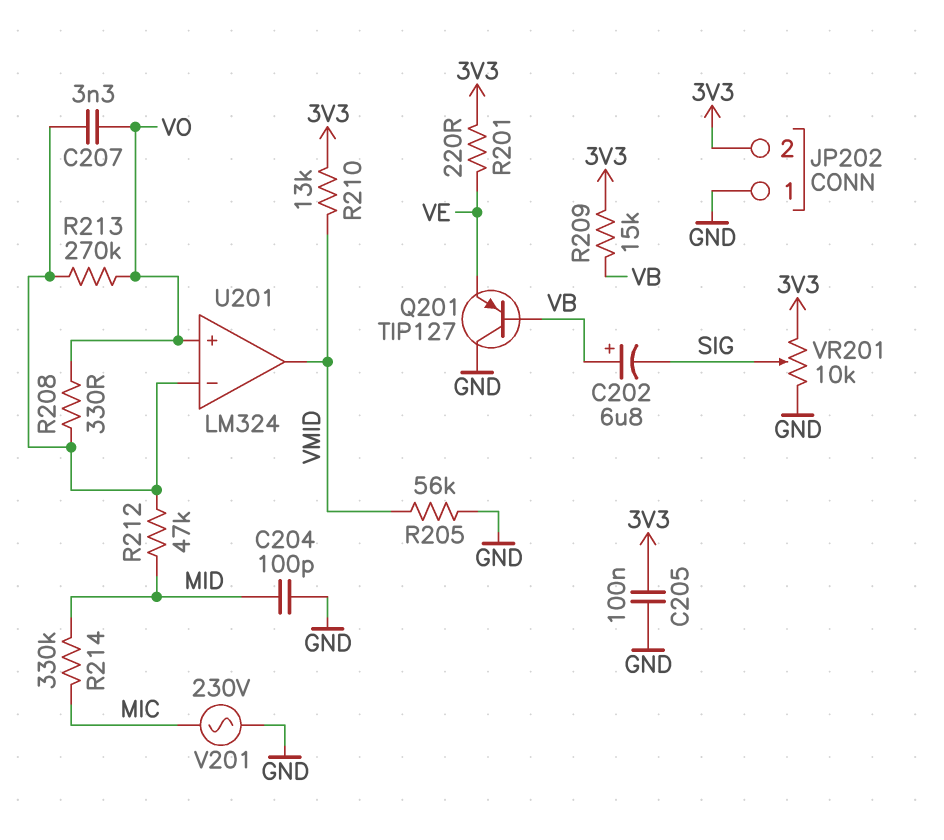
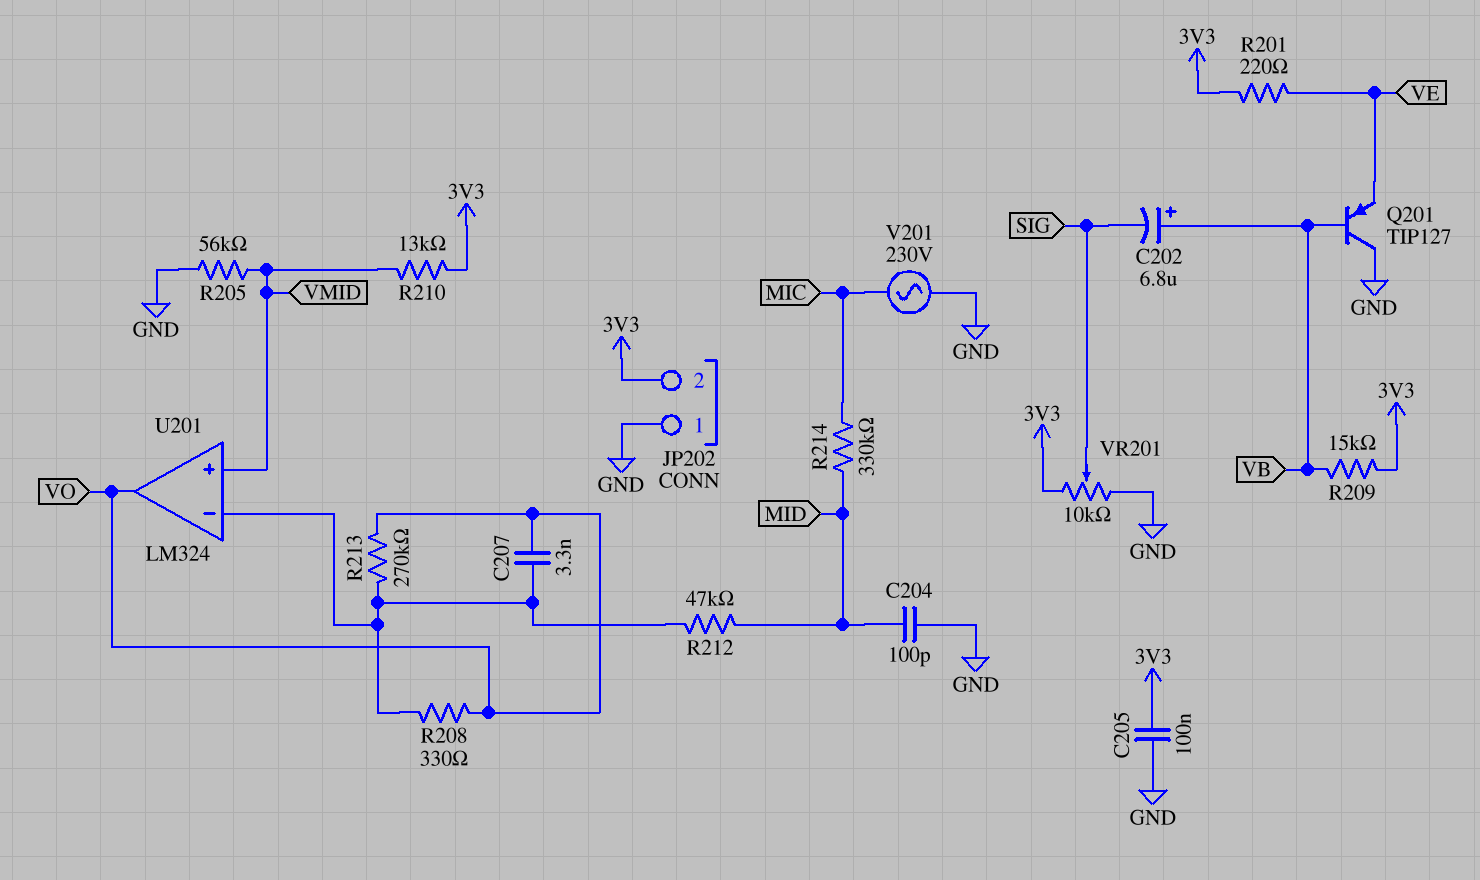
U201 pin in+: VO -> VMID
U201 pin out: VMID -> VO

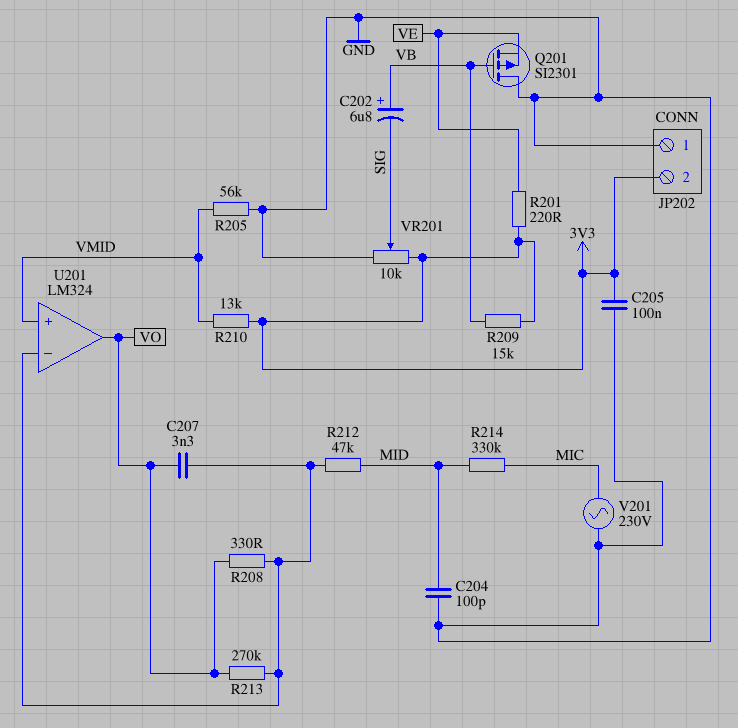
Q201: PNP TIP127 (B VB, C GND, E VE) -> PMOS SI2301 (G VB, D GND, S VE)

